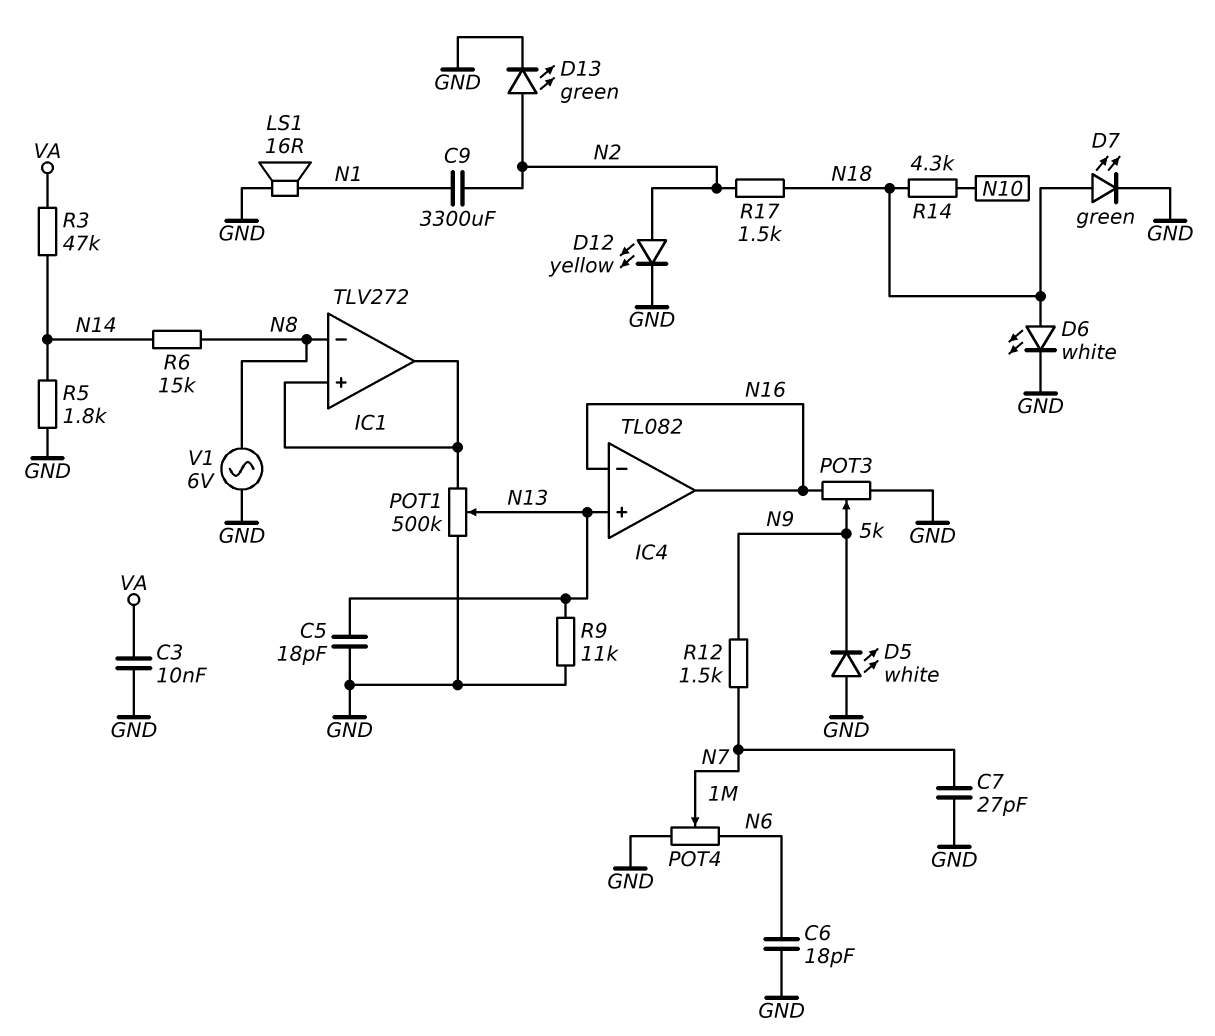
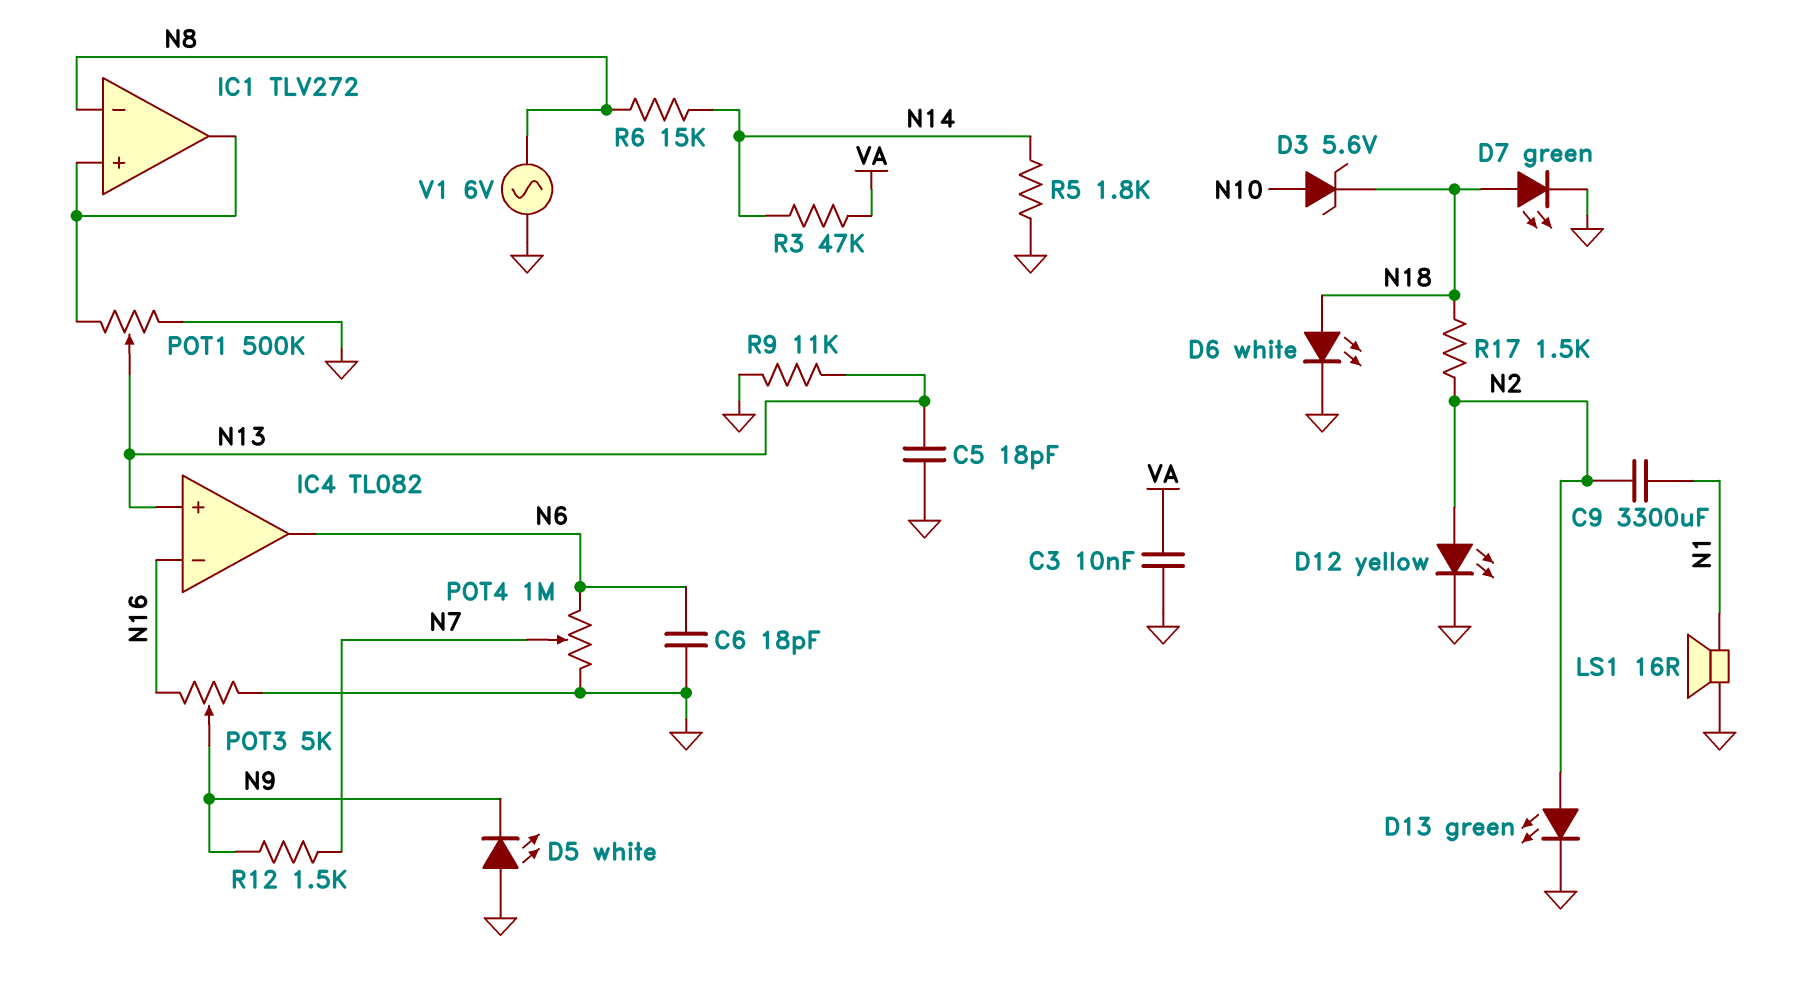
C7: 27pF (GND, N7) -> none
D3: none -> zener 5.6V (A N10, K N18)
IC4 pin out: N16 -> N6
R14: 4.3k (N10, N18) -> none

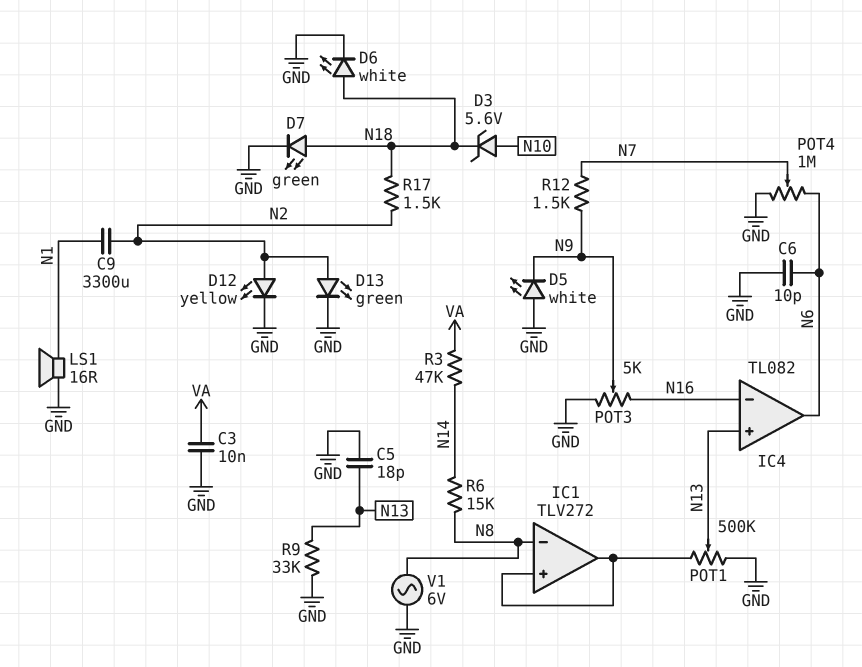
C6: 18pF (GND, N6) -> 10pF (GND, N6)
R5: 1.8k (GND, N14) -> none
R9: 11k (GND, N13) -> 33k (GND, N13)

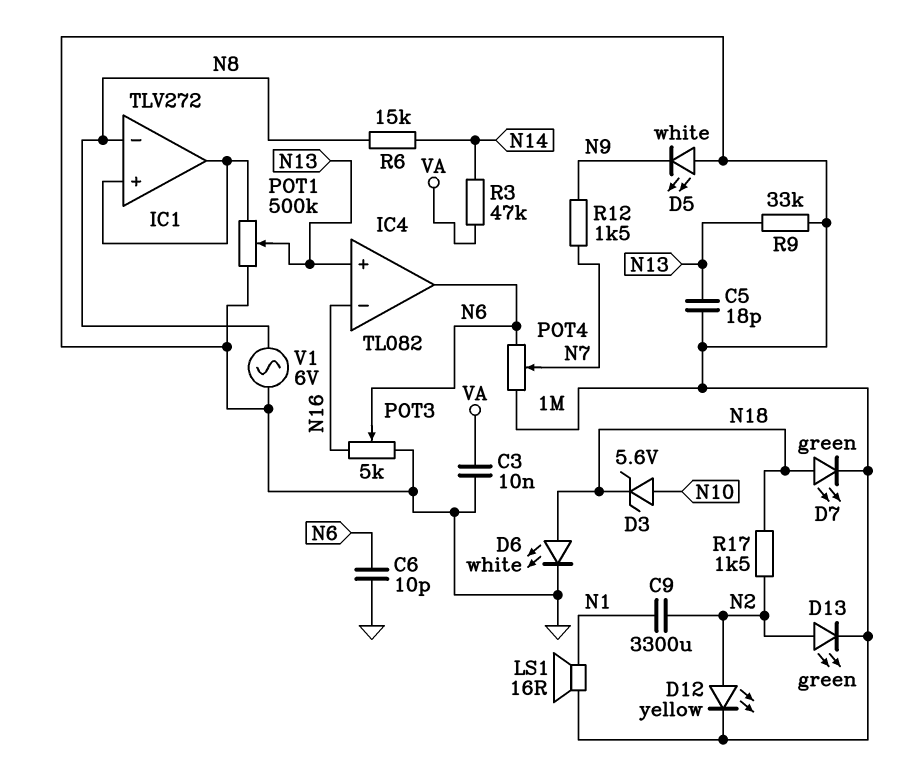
POT3: 5k (GND, N16, wiper N9) -> 5k (GND, N16, wiper N6)

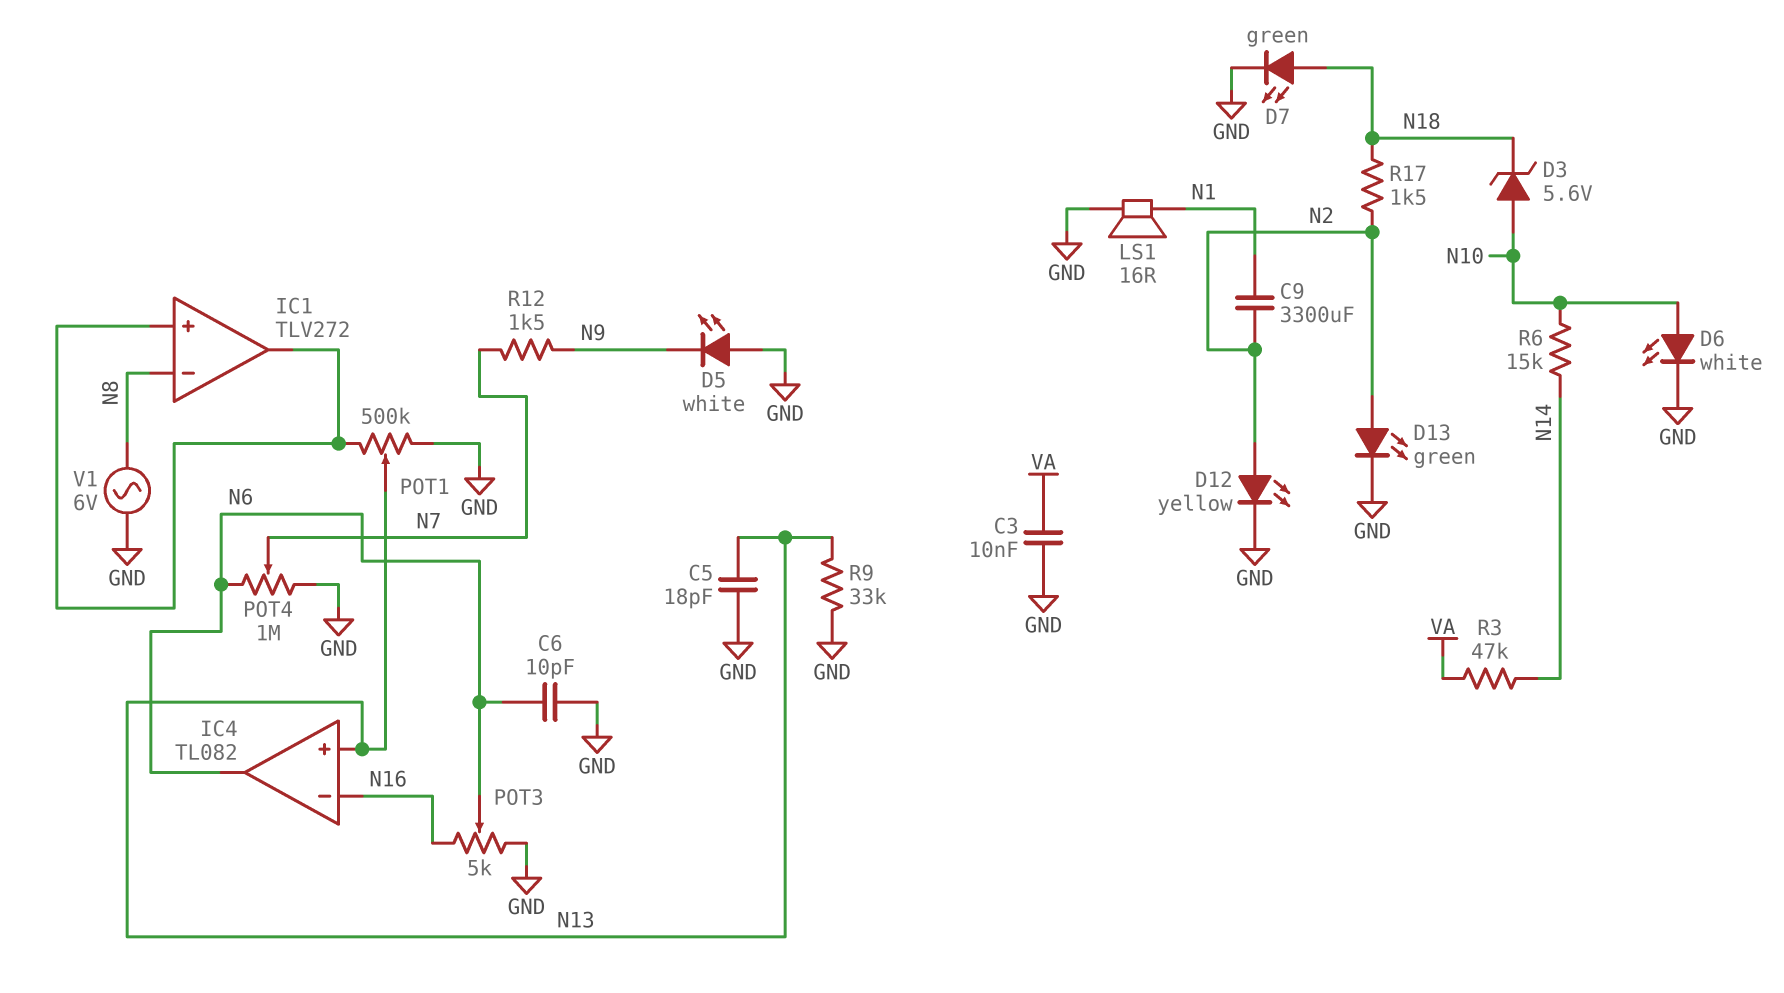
D6: LED white (A N18, K GND) -> LED white (A N10, K GND)
R6: 15k (N8, N14) -> 15k (N10, N14)

